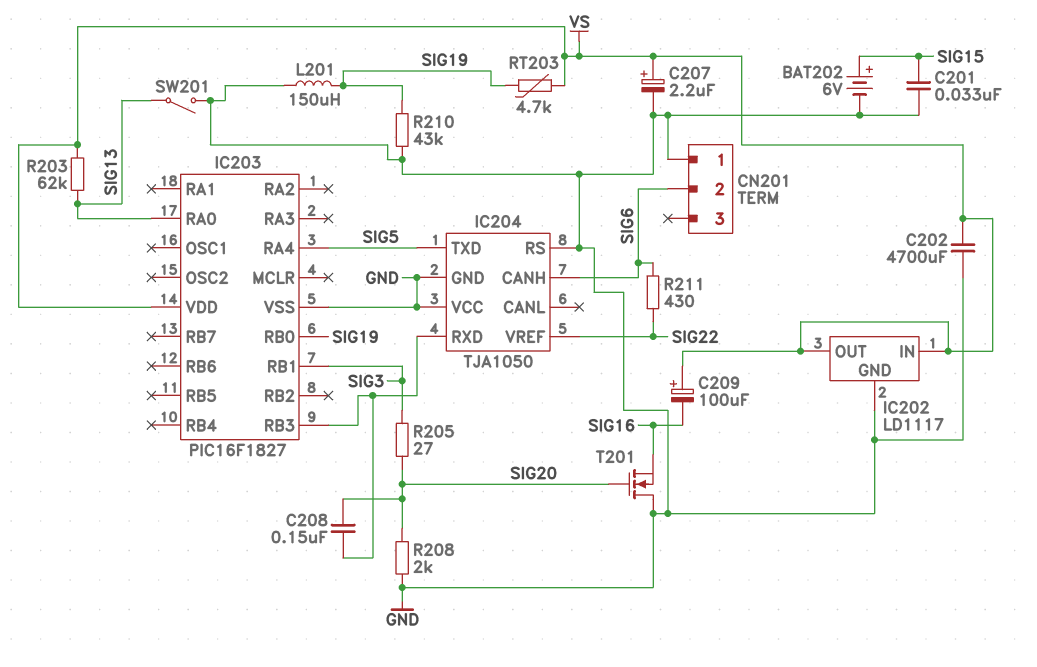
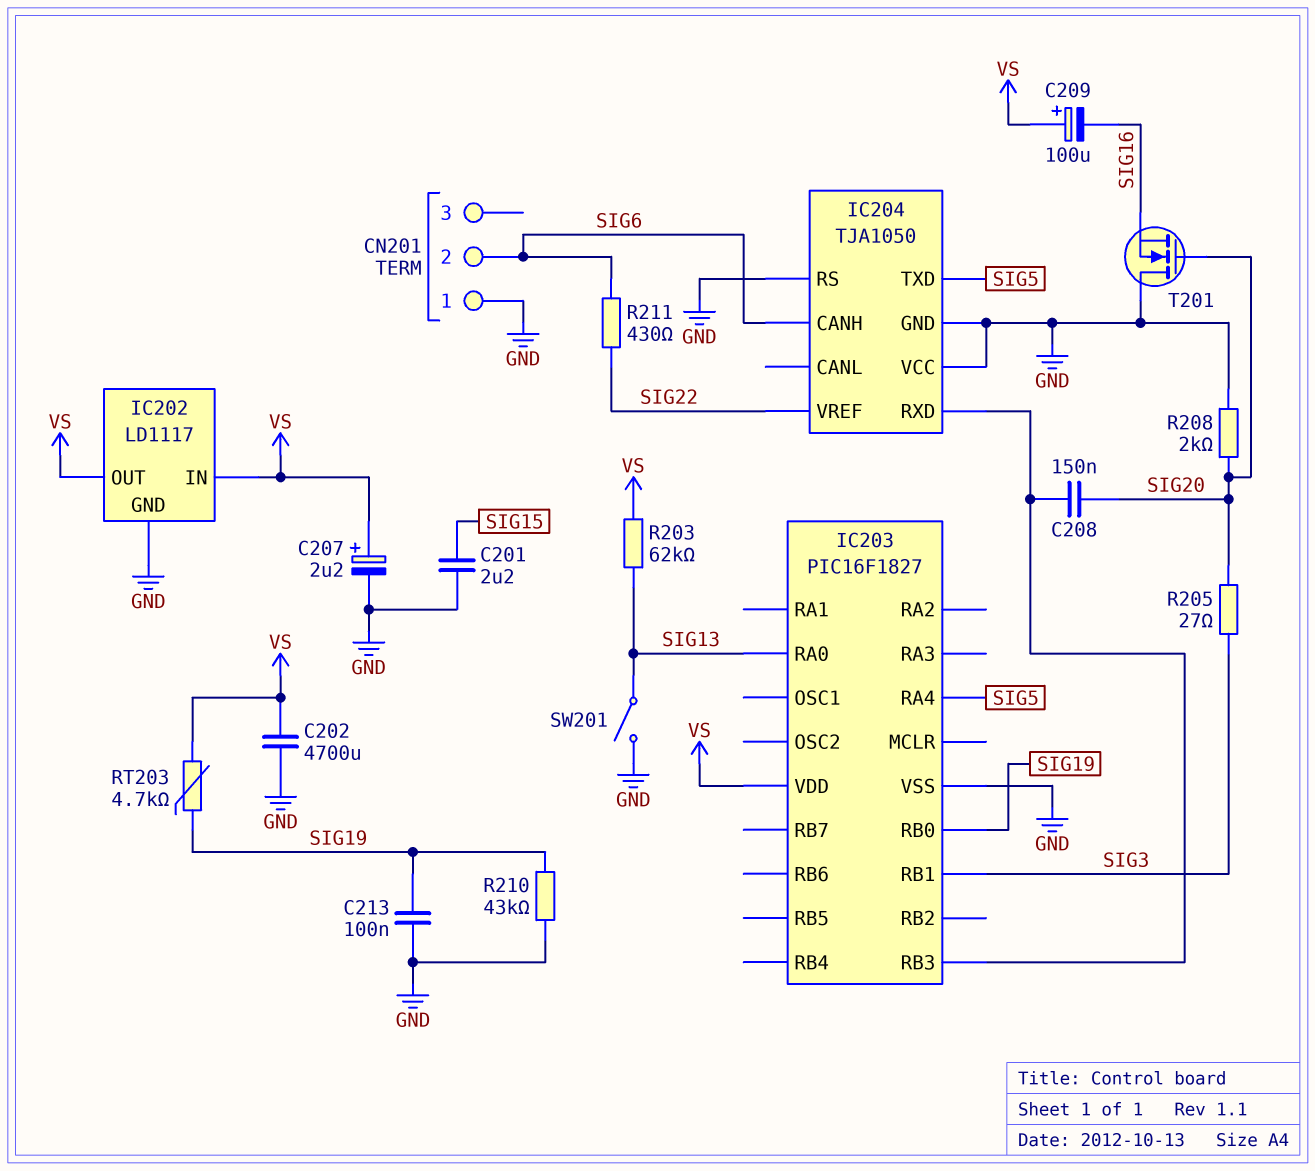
BAT202: 6V (plus SIG15, minus GND) -> none
C201: 33nF (GND, SIG15) -> 2.2uF (GND, SIG15)
C213: none -> 100nF (GND, SIG19)
L201: 150uH (GND, SIG19) -> none

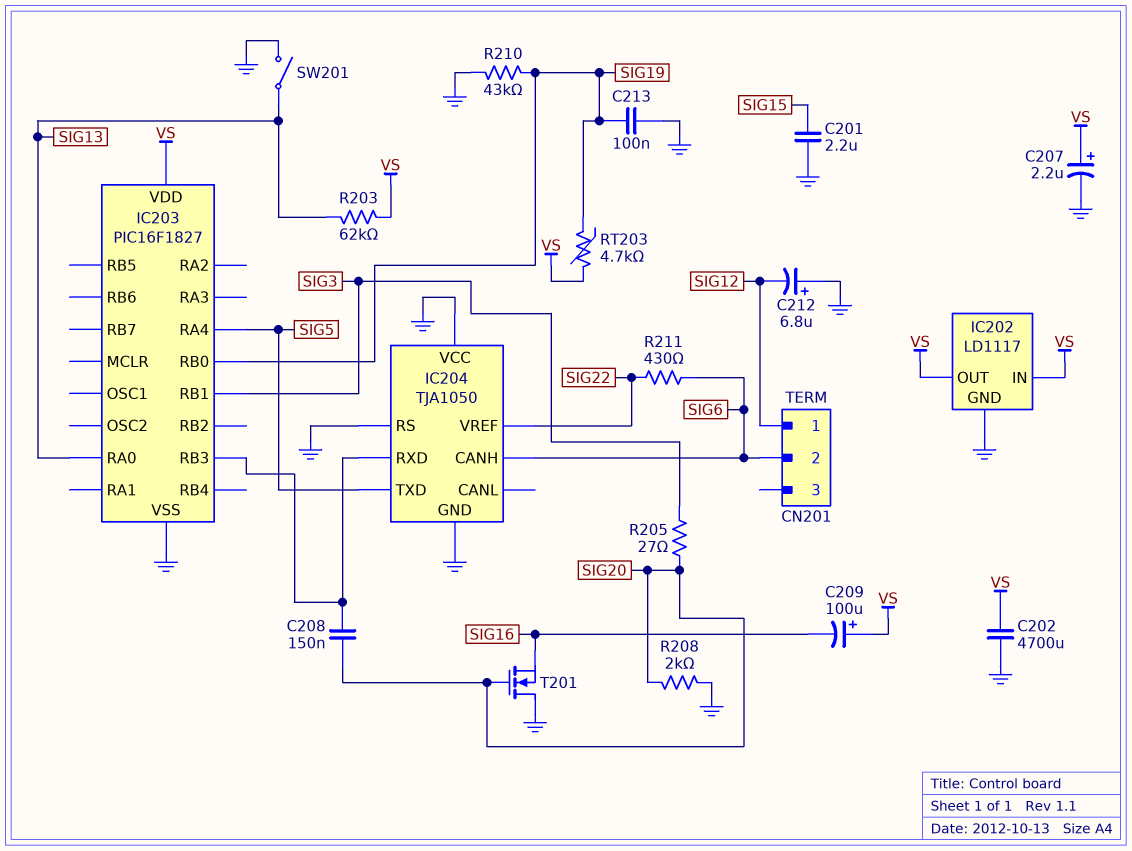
C212: none -> 6.8uF (plus GND, minus SIG12)
CN201 pin 1: GND -> SIG12

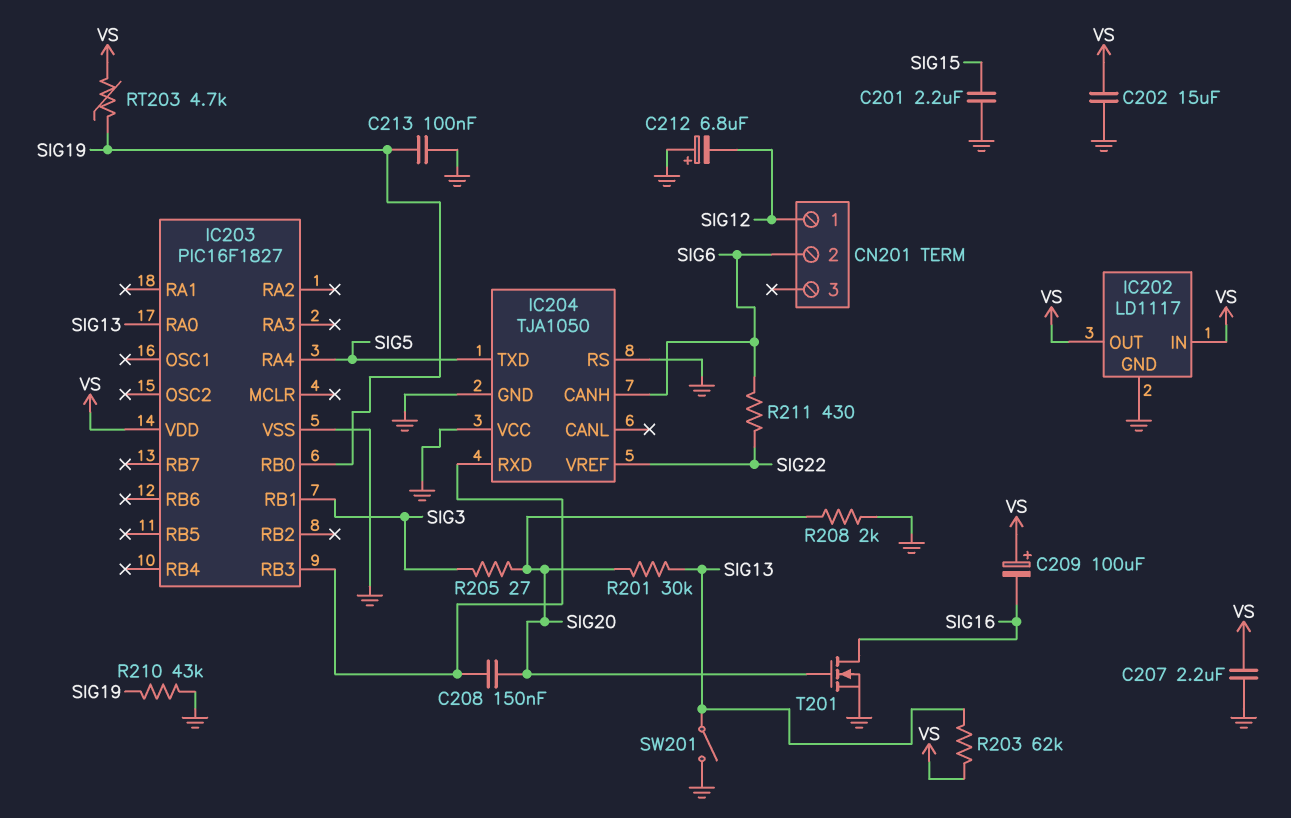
C202: 4700uF (GND, VS) -> 15uF (GND, VS)
C207: 2.2uF (plus VS, minus GND) -> 2.2uF (GND, VS)
R201: none -> 30k (SIG13, SIG20)
T201: NMOS (G SIG20, D GND, S SIG16) -> NMOS (G SIG20, D SIG16, S GND)

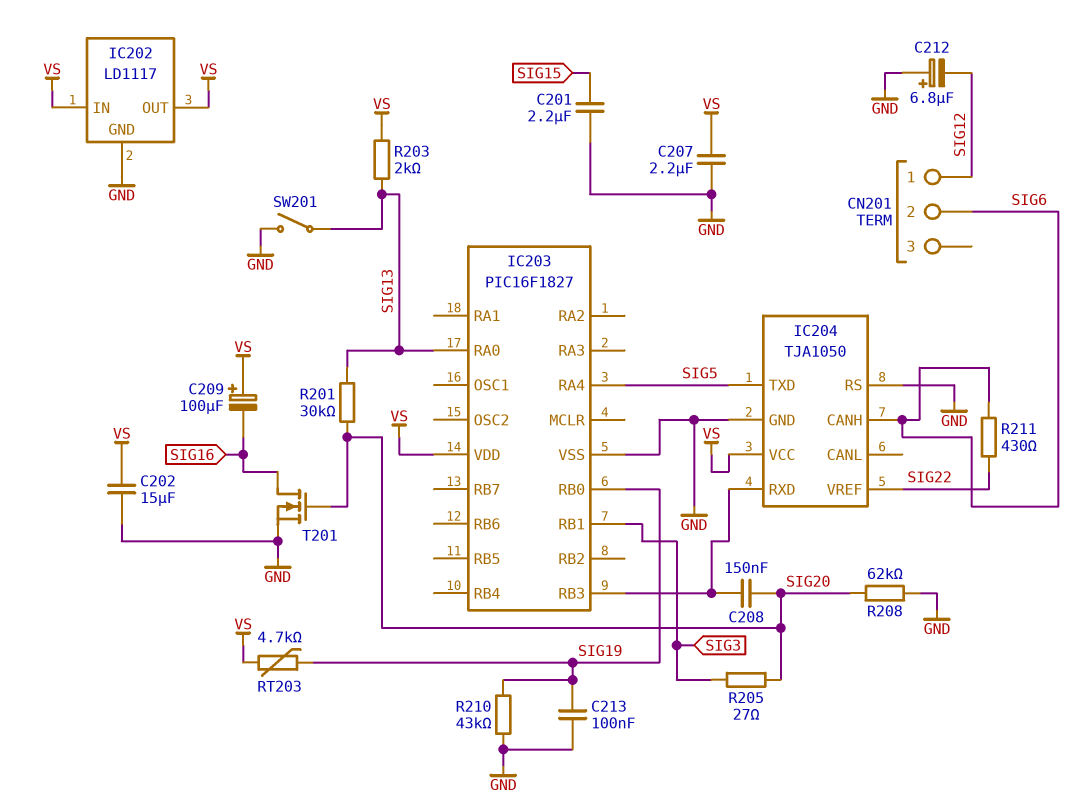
IC204 pin VCC: GND -> VS
R203: 62k (SIG13, VS) -> 2k (SIG13, VS)
R208: 2k (GND, SIG20) -> 62k (GND, SIG20)

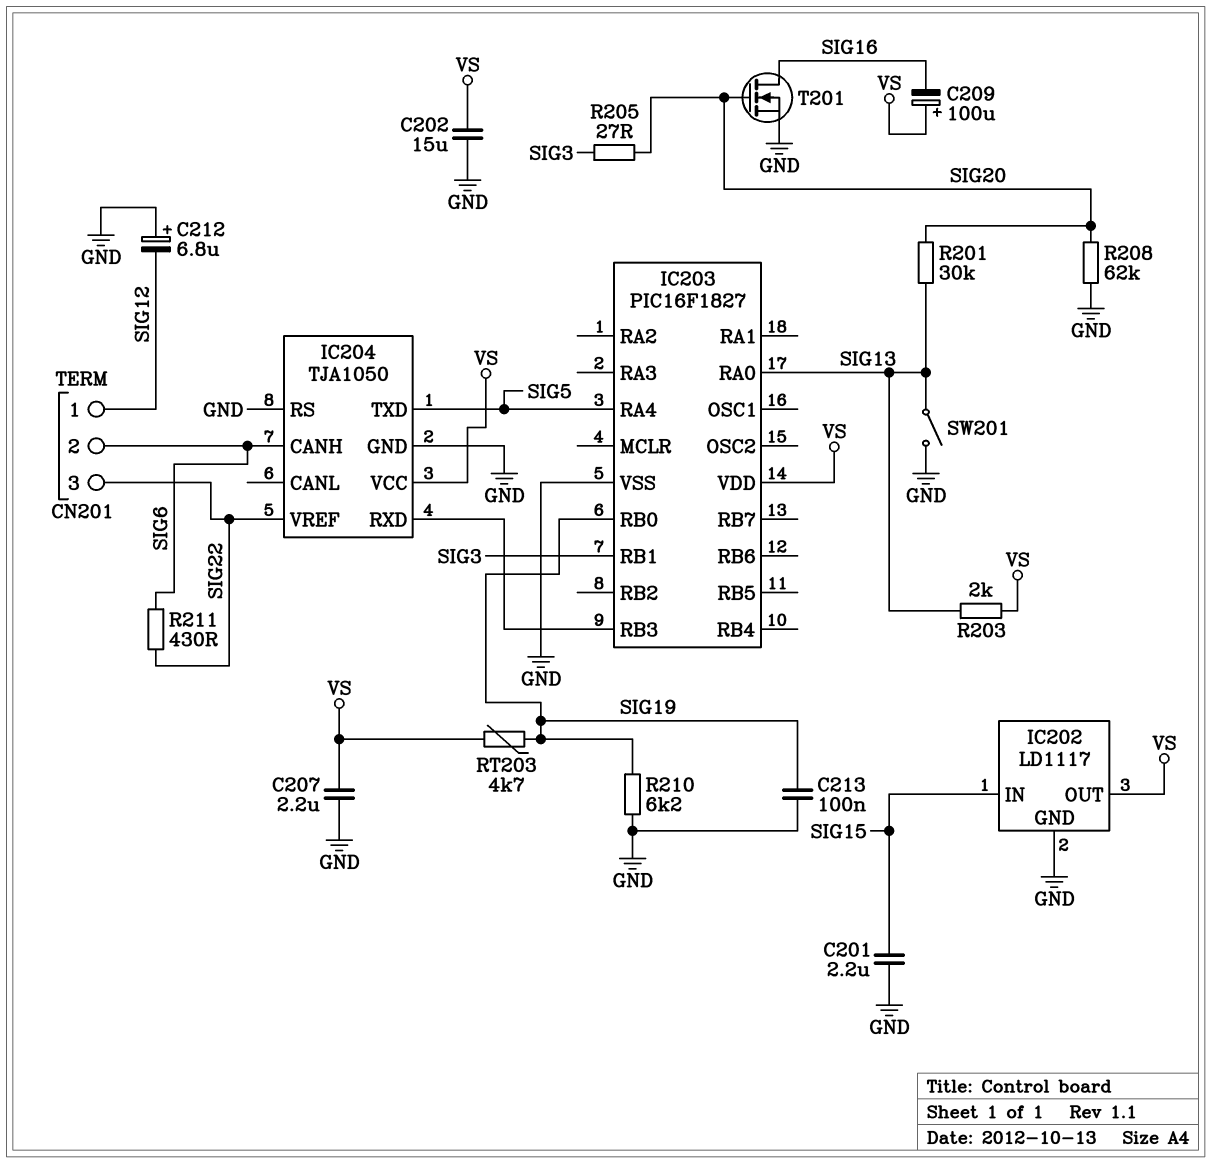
C208: 150nF (IC203/RB3, SIG20) -> none
CN201 pin 3: none -> SIG22
IC202 pin IN: VS -> SIG15
R210: 43k (GND, SIG19) -> 6.2k (GND, SIG19)

